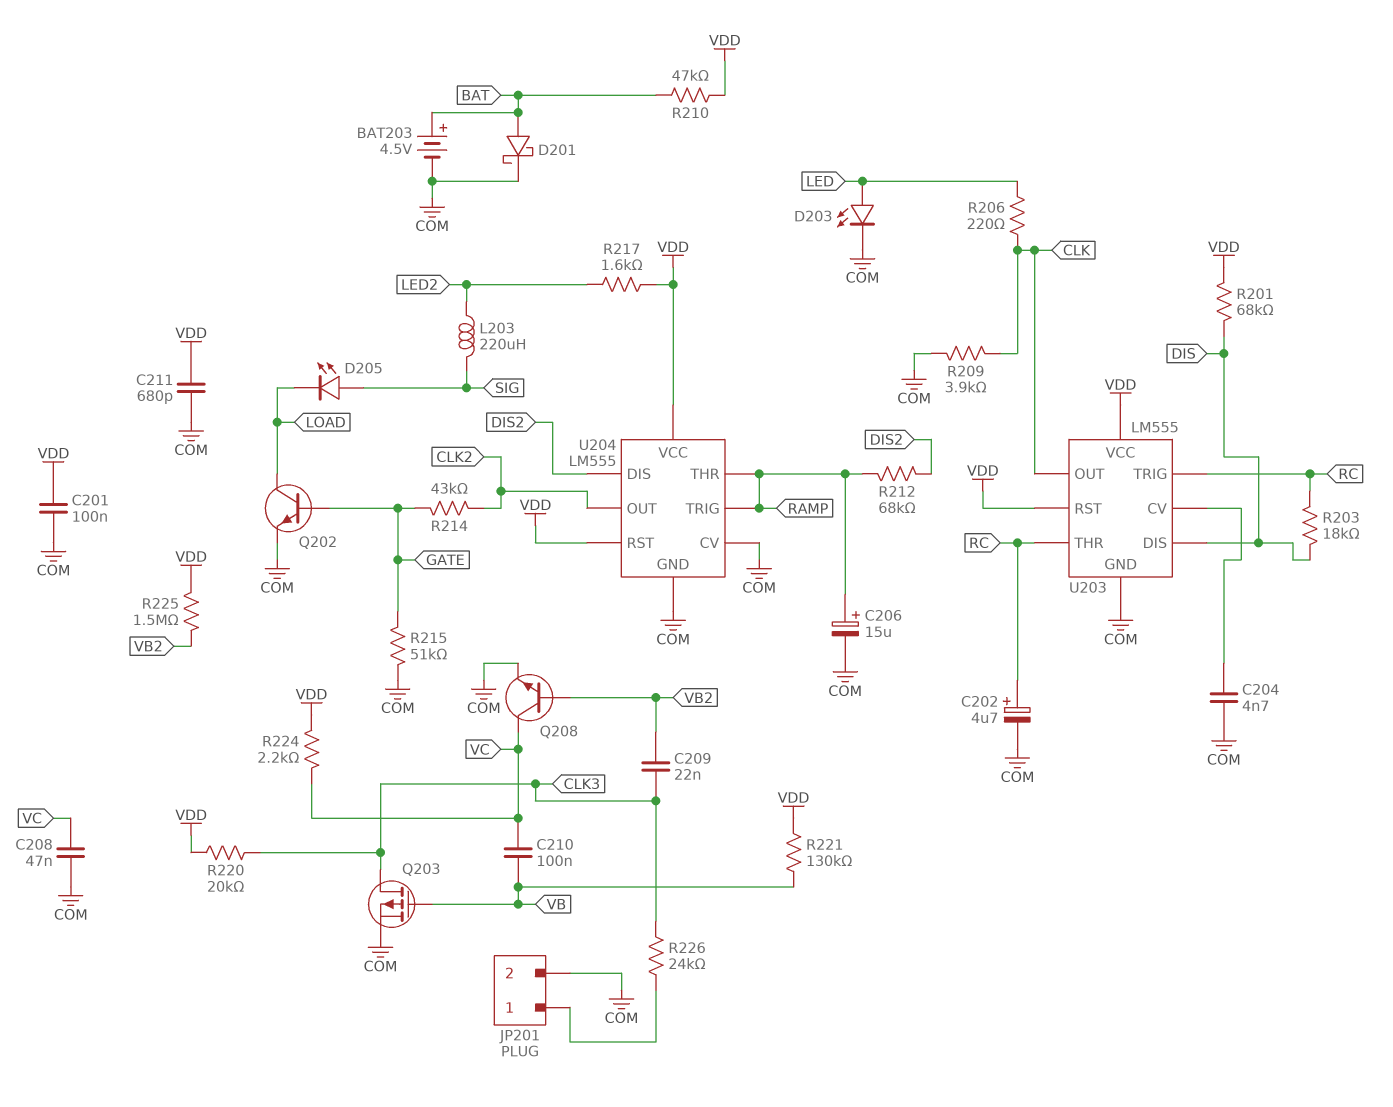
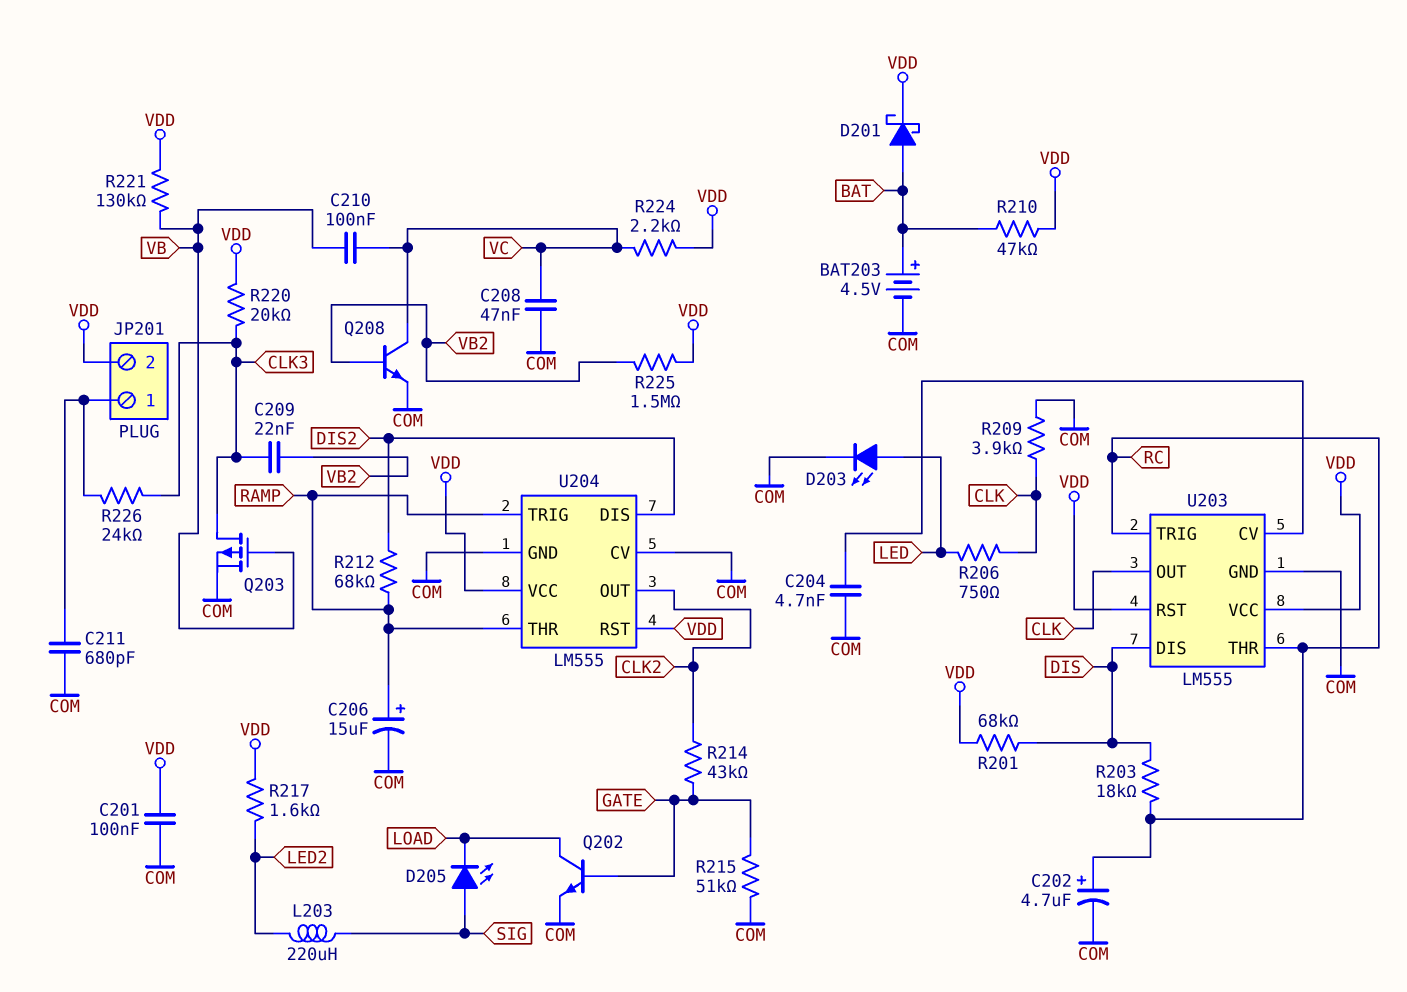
C211: 680pF (COM, VDD) -> 680pF (COM, JP201/1)
D201: schottky (A BAT, K COM) -> schottky (A BAT, K VDD)
JP201 pin 2: COM -> VDD
R206: 220 (CLK, LED) -> 750 (CLK, LED)

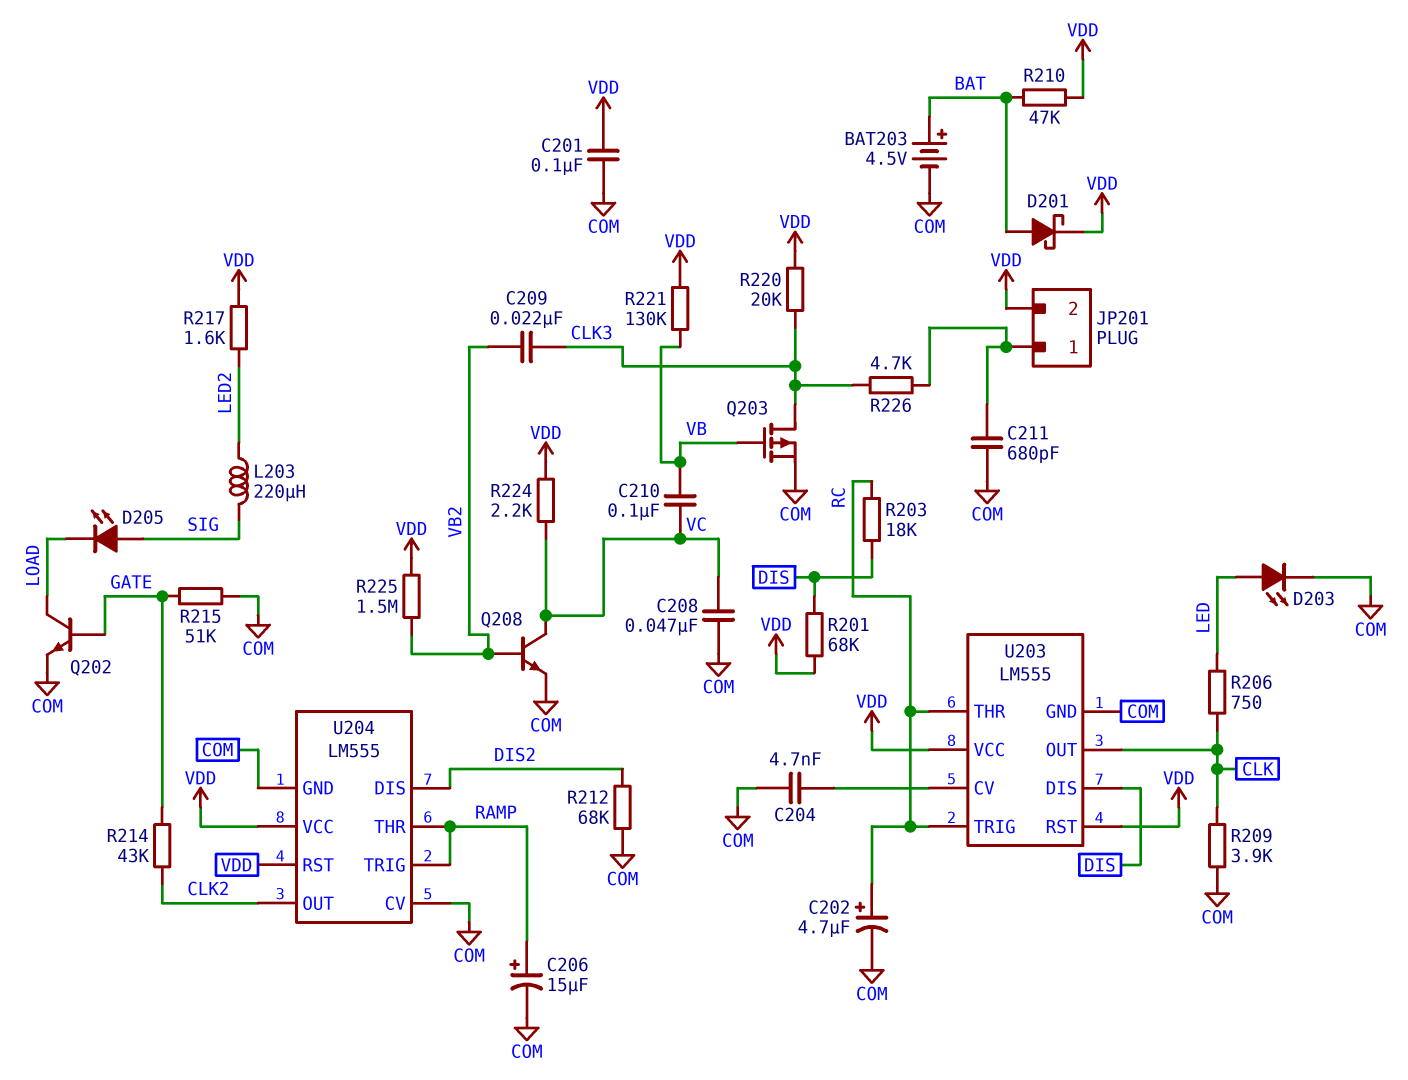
R212: 68k (DIS2, RAMP) -> 68k (COM, DIS2)
R226: 24k (CLK3, JP201/1) -> 4.7k (CLK3, JP201/1)

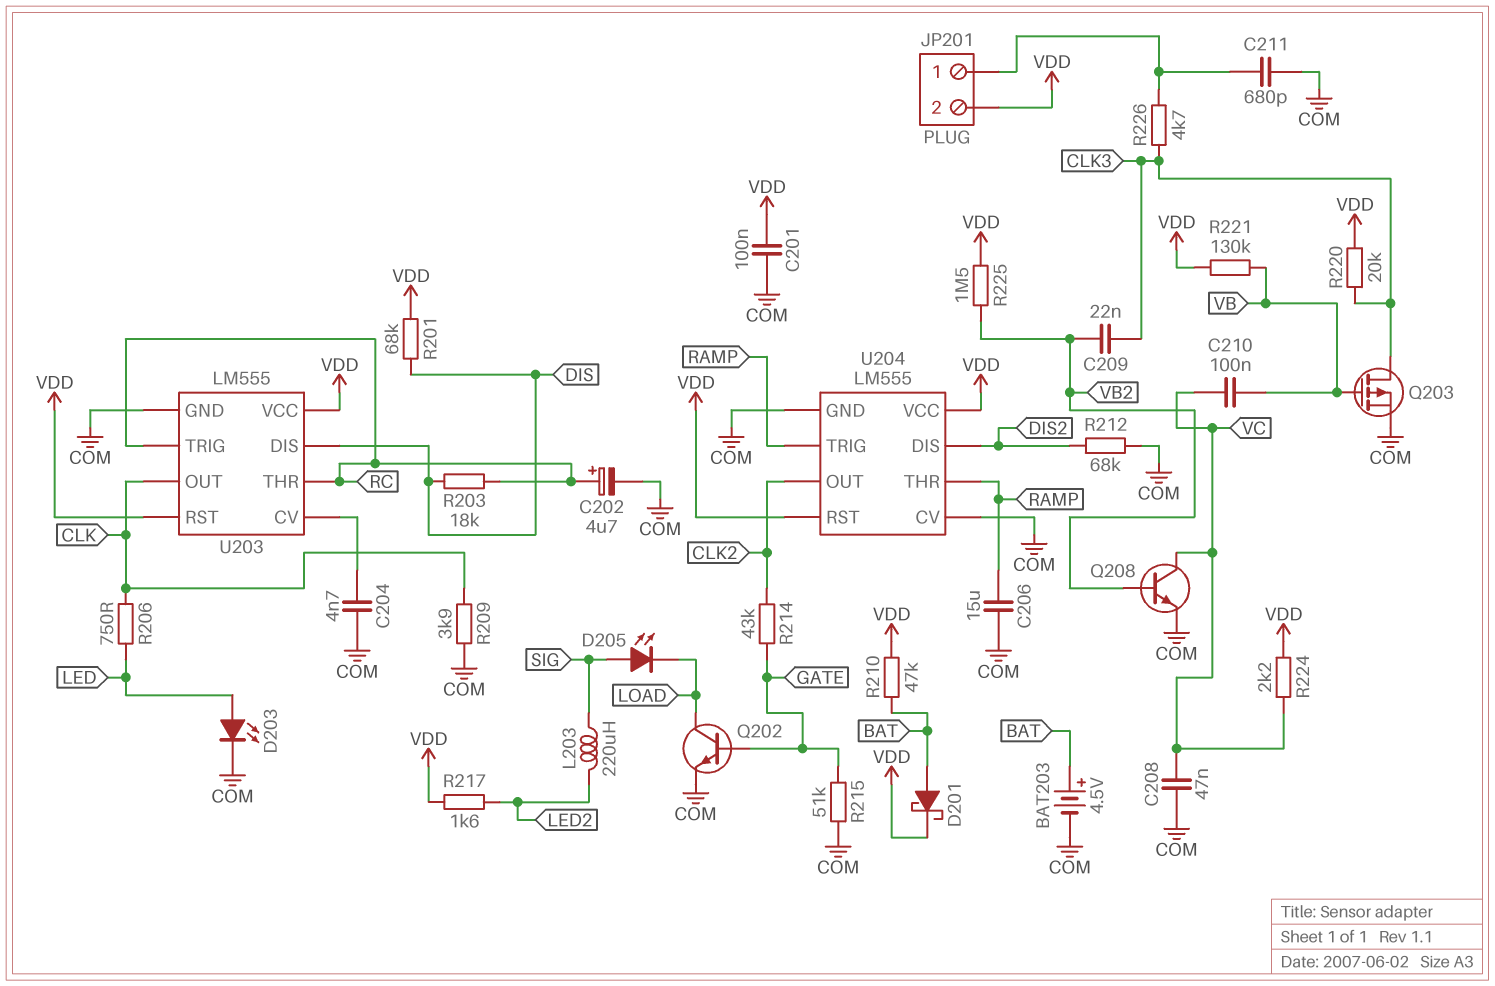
C206: 15uF (plus RAMP, minus COM) -> 15uF (COM, RAMP)

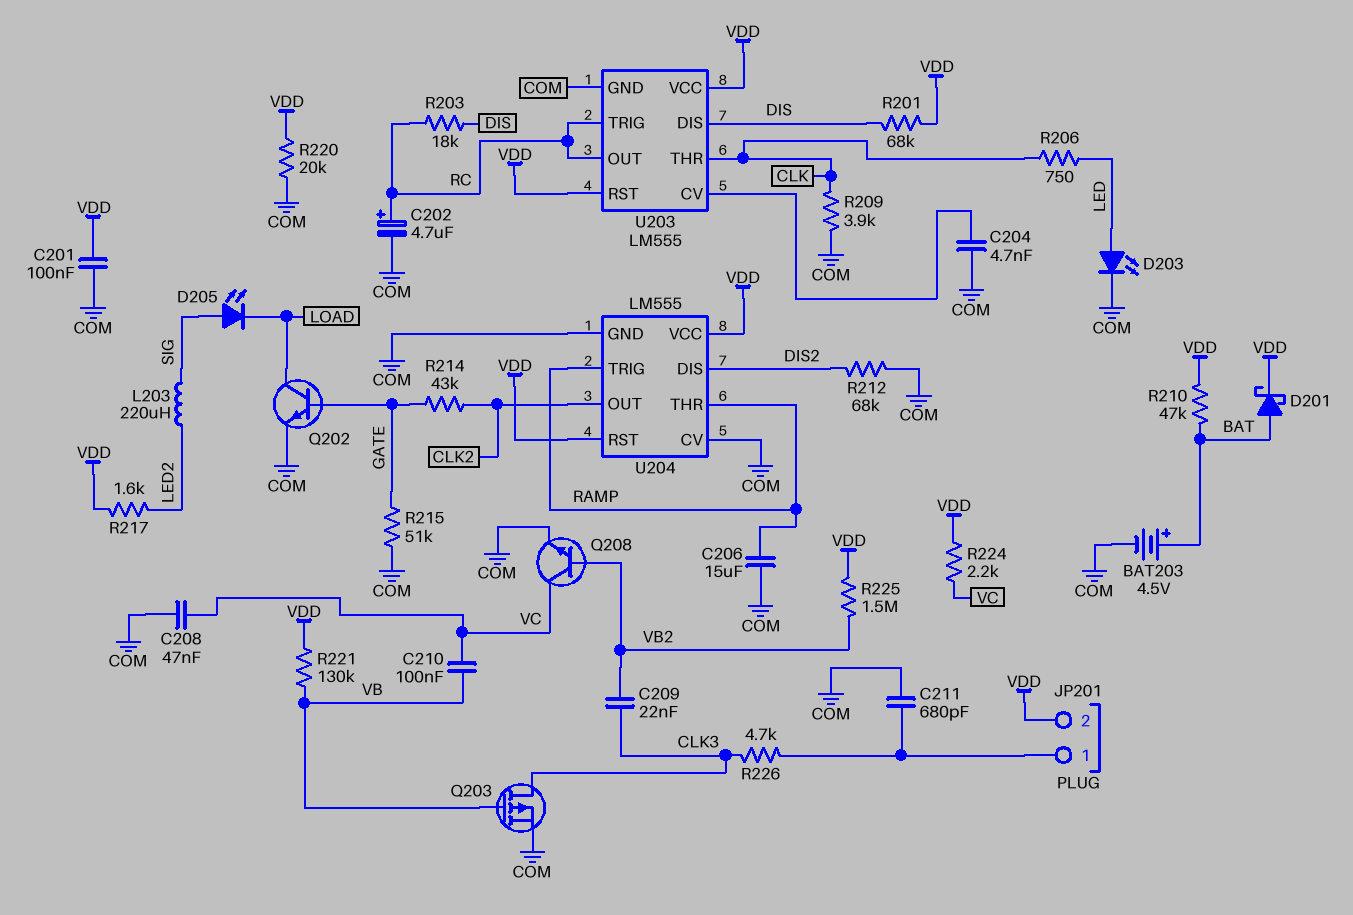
R220: 20k (CLK3, VDD) -> 20k (COM, VDD)
U203 pin OUT: CLK -> RC
U203 pin THR: RC -> CLK

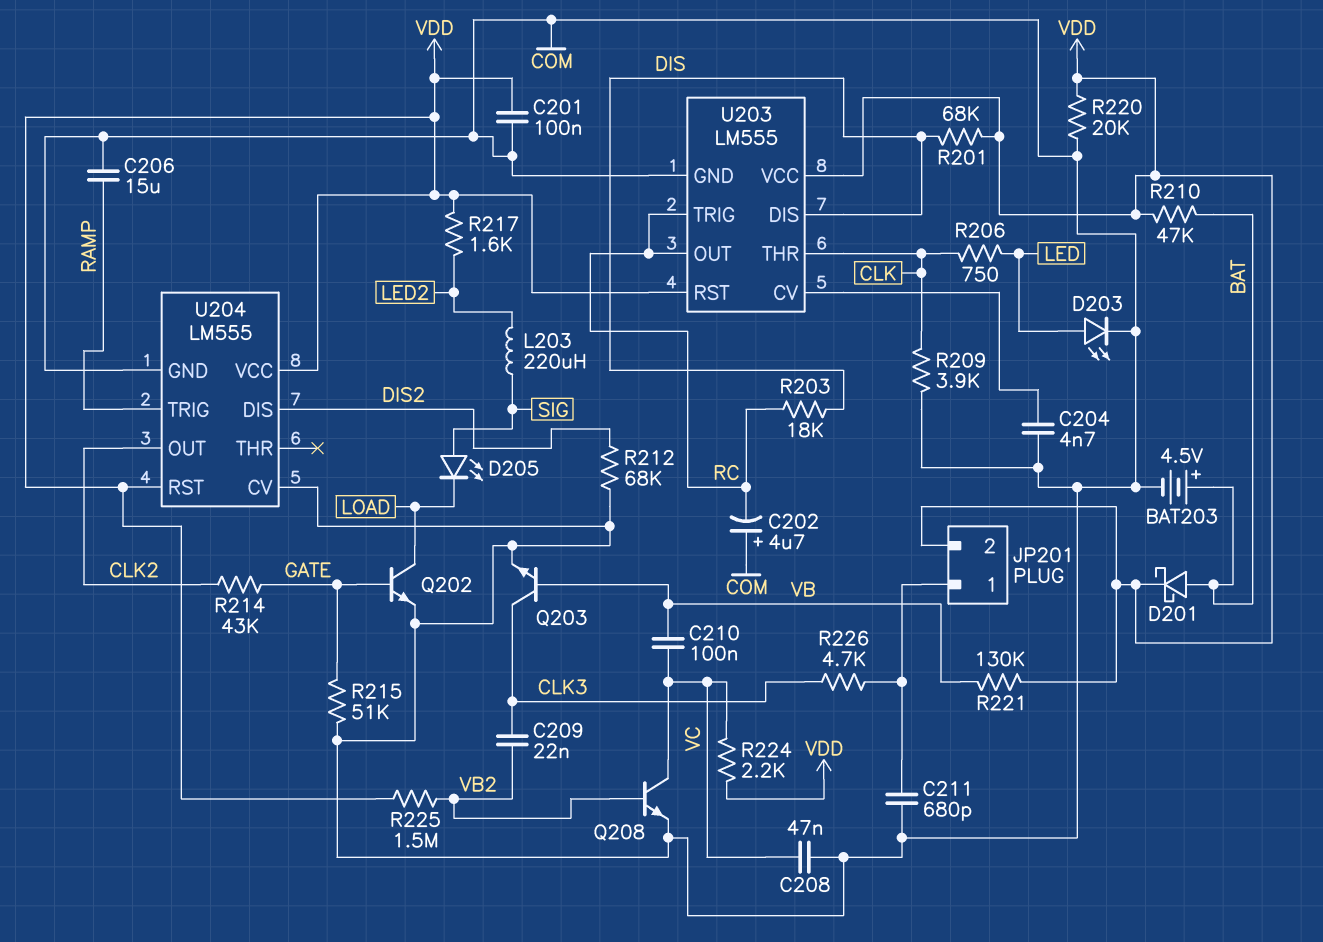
C202: 4.7uF (plus RC, minus COM) -> 4.7uF (plus COM, minus RC)
Q203: PMOS (G VB, D CLK3, S COM) -> NPN (B VB, C CLK3, E COM)
U204 pin THR: RAMP -> none

